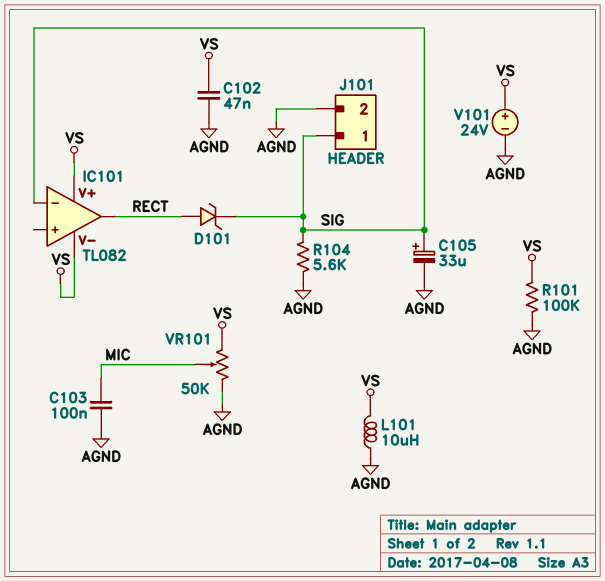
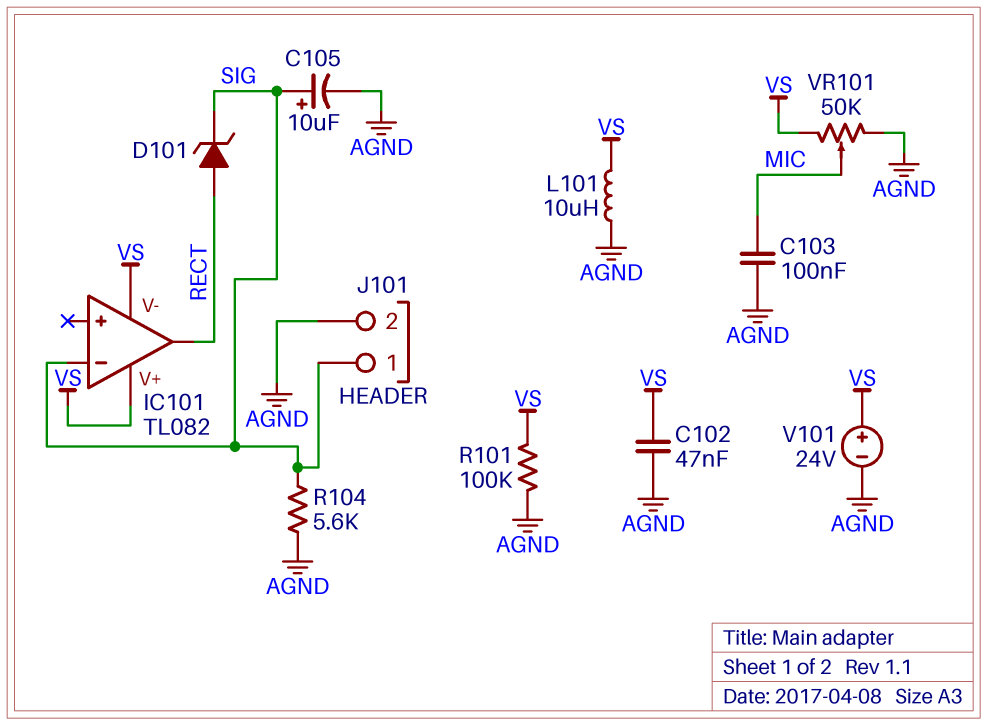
C105: 33uF (plus SIG, minus AGND) -> 10uF (plus SIG, minus AGND)

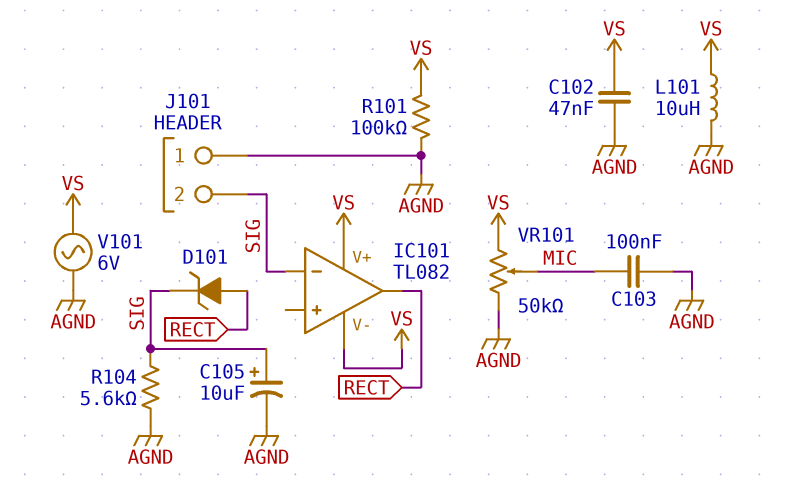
J101 pin 1: SIG -> AGND
J101 pin 2: AGND -> SIG
V101: 24V (plus VS, minus AGND) -> AC 6V (AGND, VS)

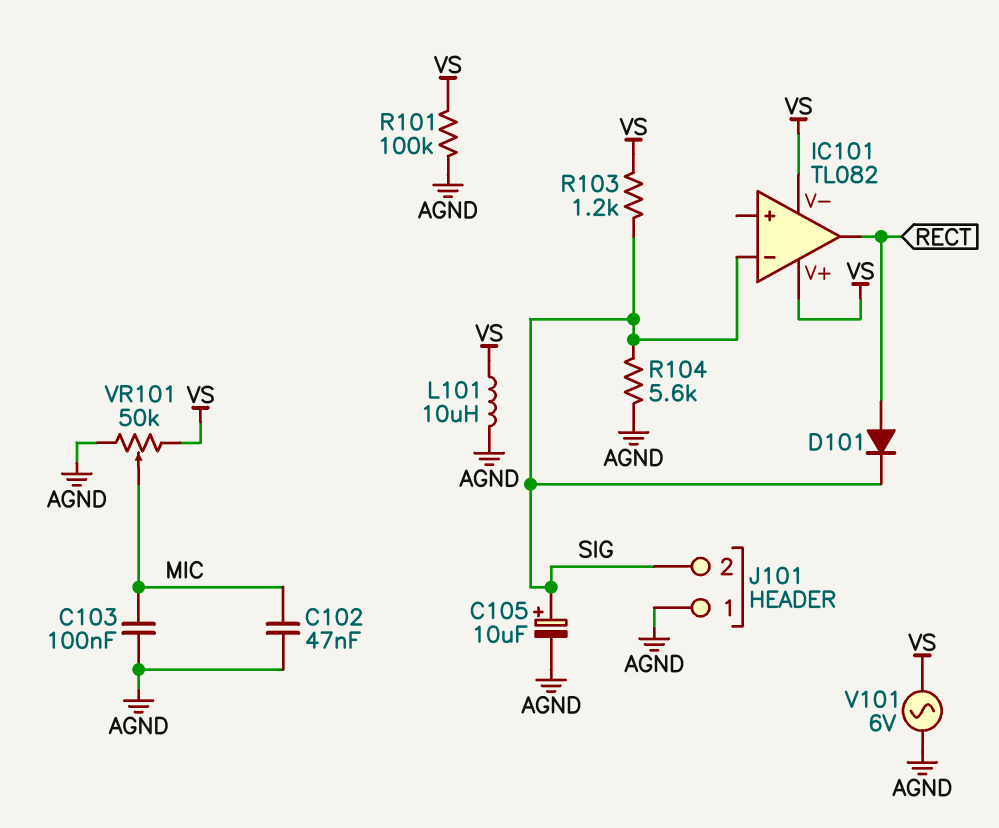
C102: 47nF (AGND, VS) -> 47nF (AGND, MIC)
D101: zener (A RECT, K SIG) -> diode (A RECT, K SIG)
R103: none -> 1.2k (SIG, VS)

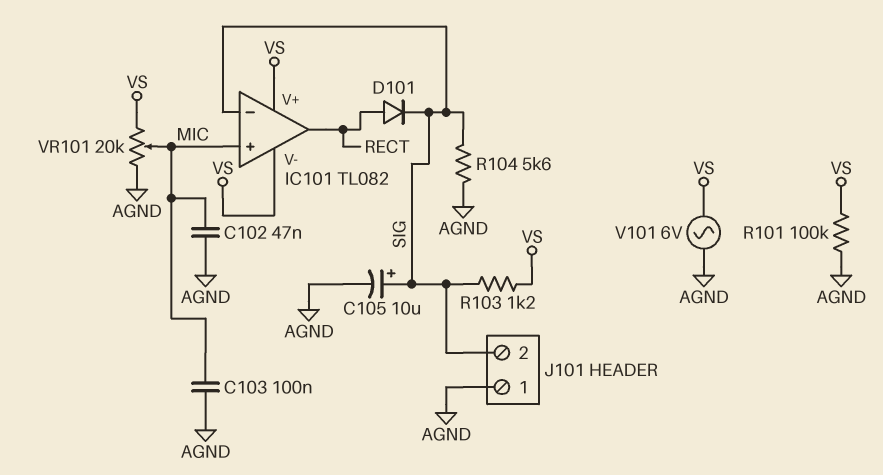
IC101 pin in+: none -> MIC
L101: 10uH (AGND, VS) -> none
VR101: 50k (AGND, VS, wiper MIC) -> 20k (AGND, VS, wiper MIC)

